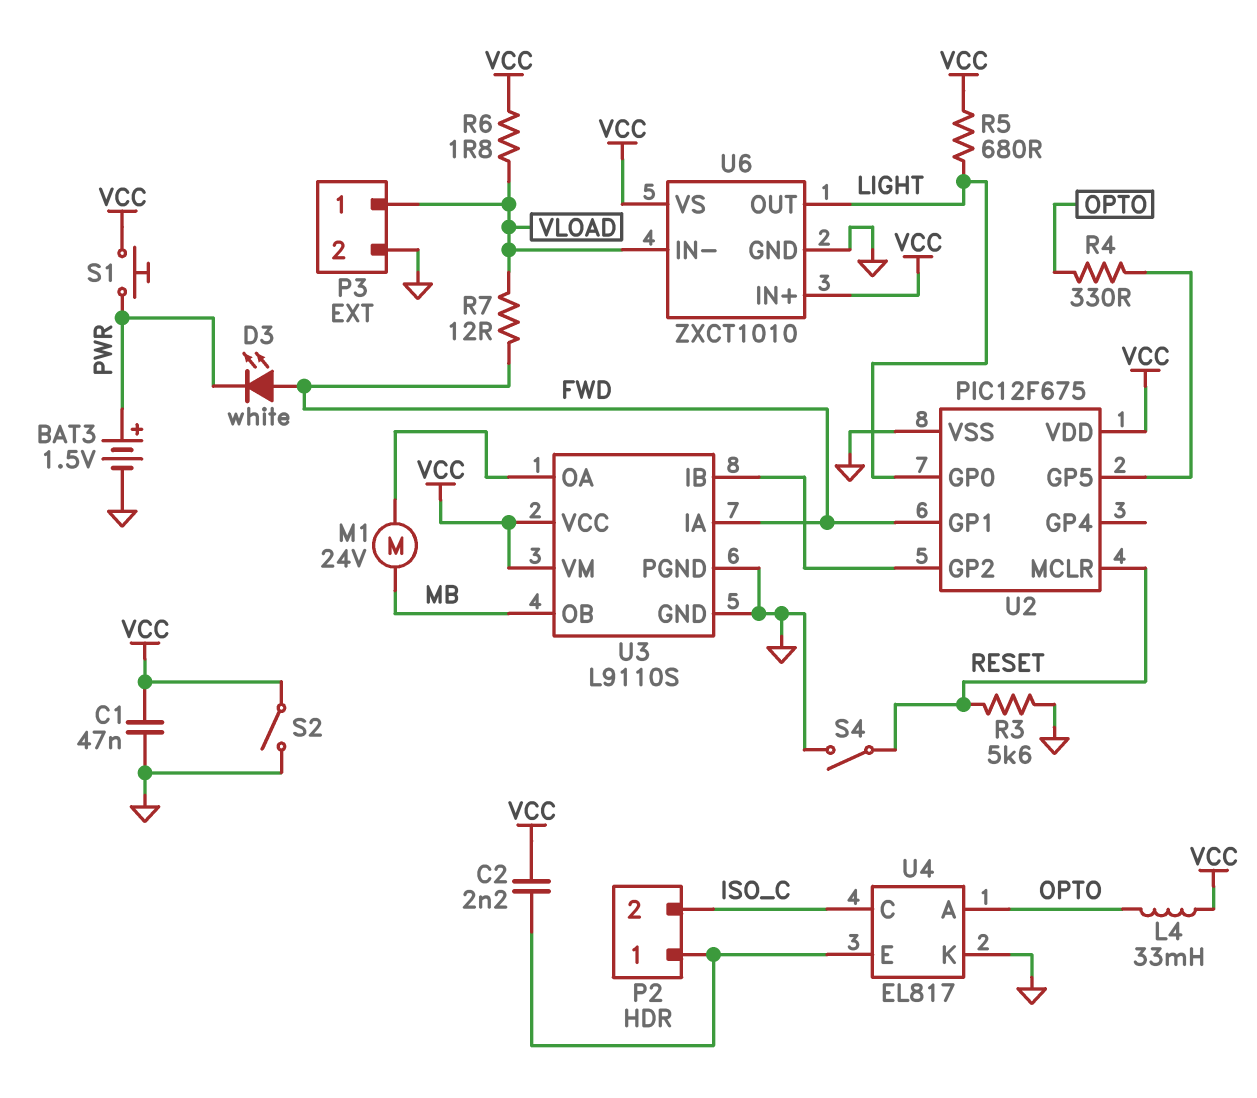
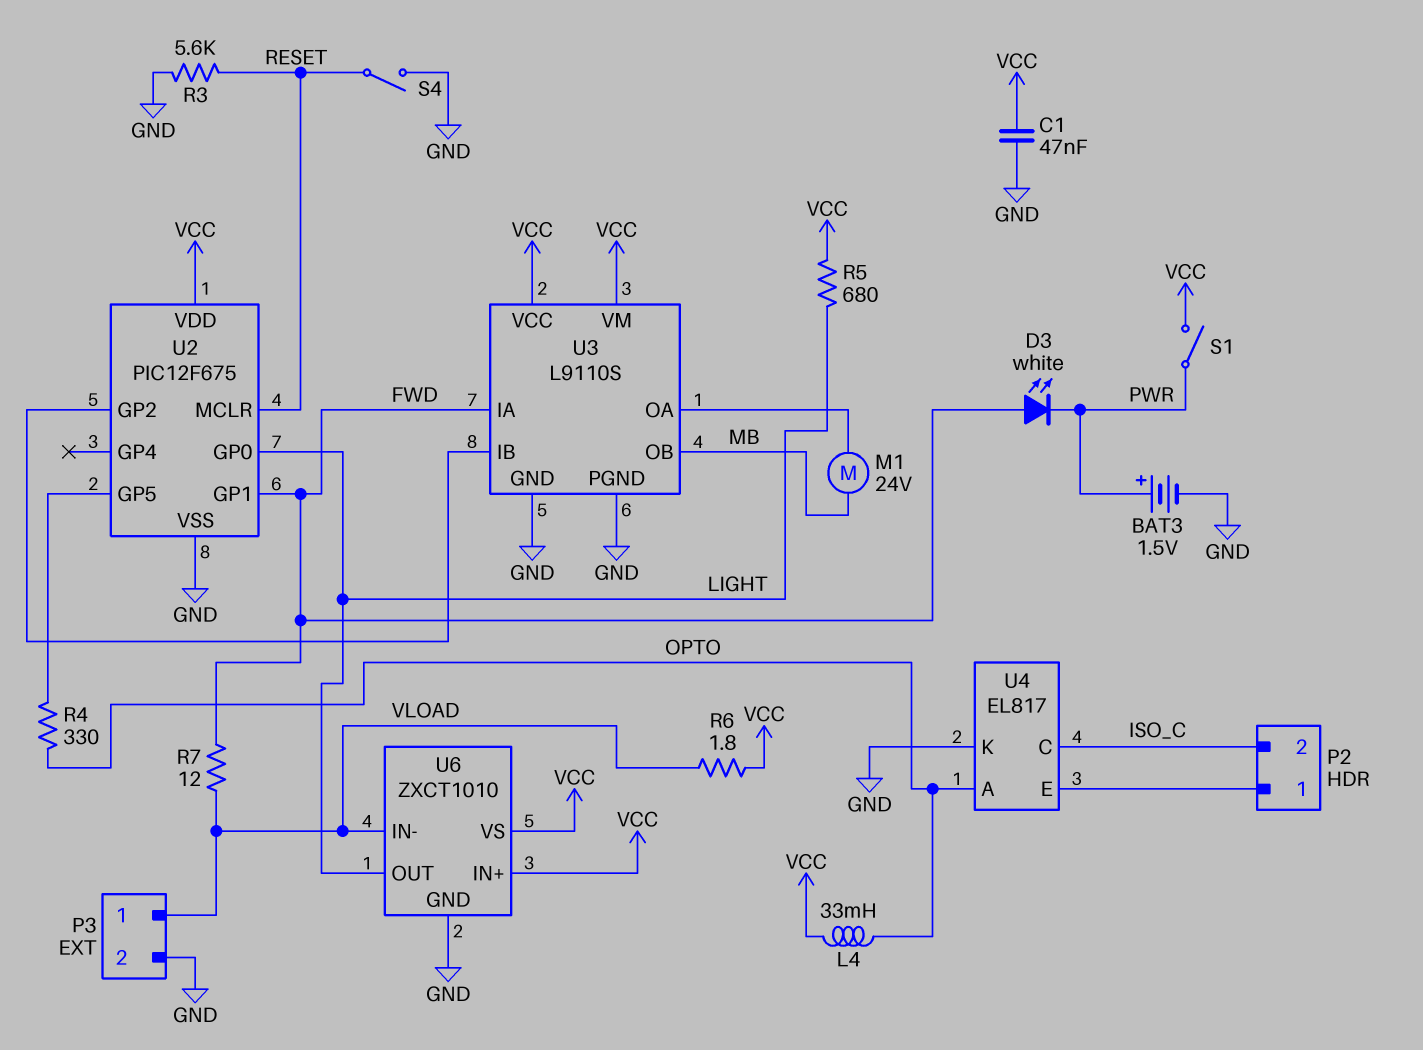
C2: 2.2nF (P2/1, VCC) -> none
S1: button (PWR, VCC) -> switch (PWR, VCC)
S2: switch (GND, VCC) -> none

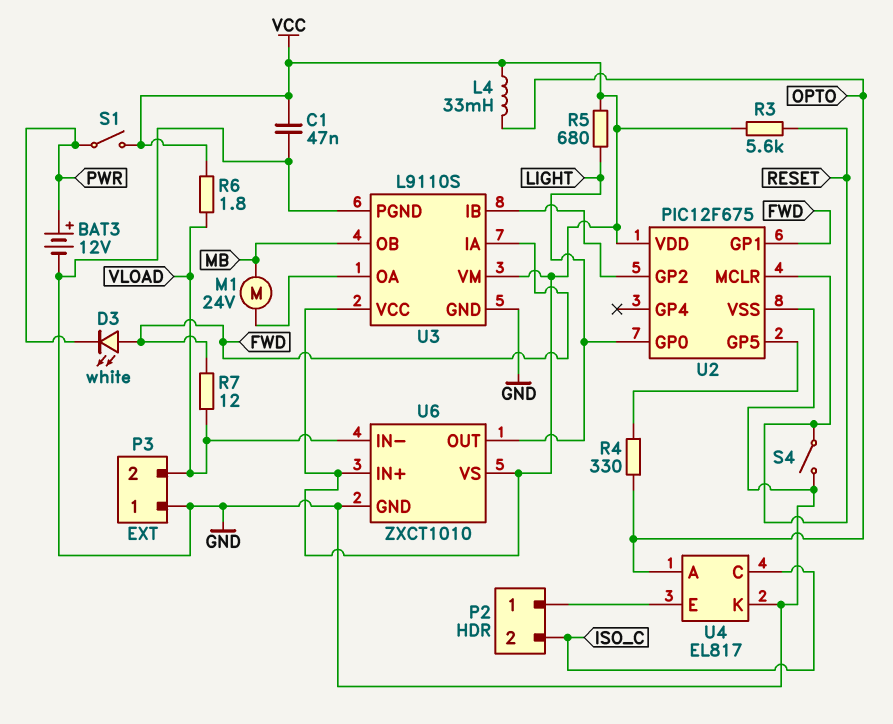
BAT3: 1.5V (plus PWR, minus GND) -> 12V (plus PWR, minus GND)
P3 pin 1: VLOAD -> GND
P3 pin 2: GND -> VLOAD
R3: 5.6k (GND, RESET) -> 5.6k (RESET, VCC)

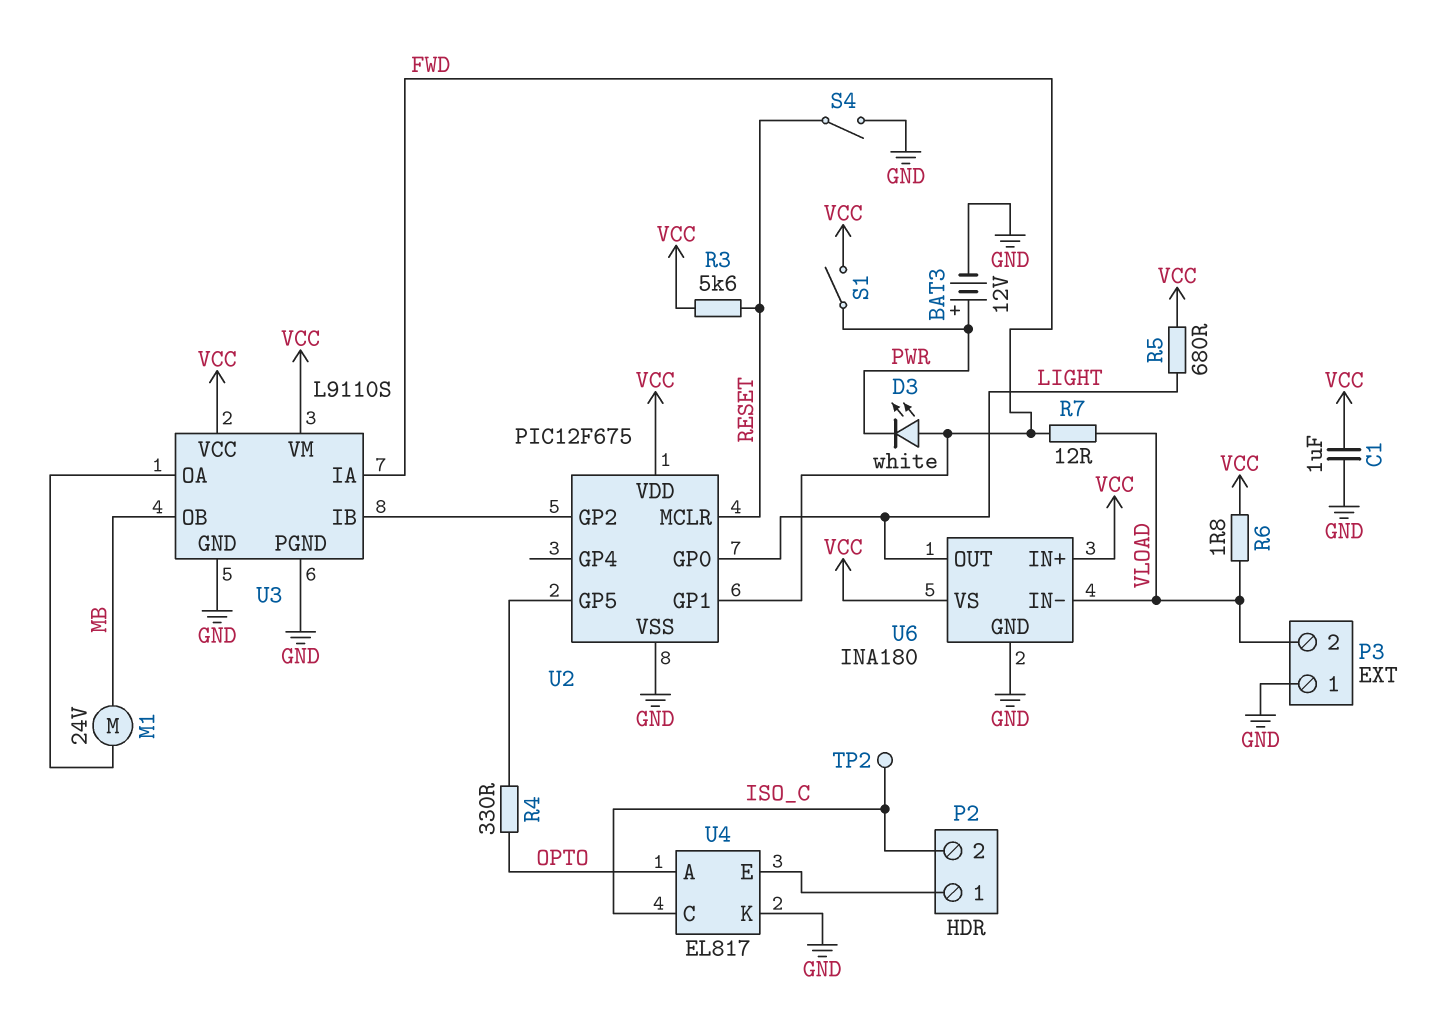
C1: 47nF (GND, VCC) -> 1uF (GND, VCC)
L4: 33mH (OPTO, VCC) -> none
TP2: none -> test point (ISO_C)
U6: ZXCT1010 -> INA180

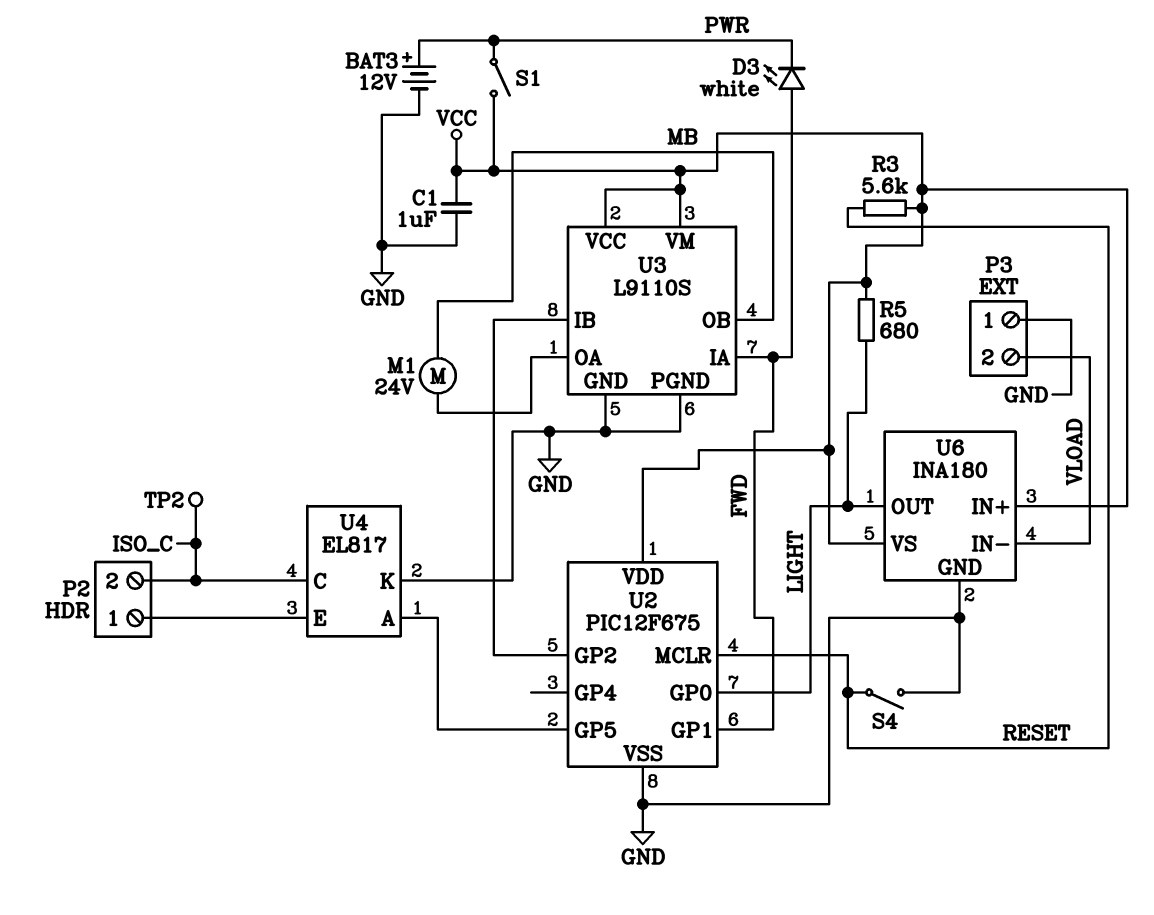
R4: 330 (OPTO, U2/GP5) -> none
R6: 1.8 (VCC, VLOAD) -> none
R7: 12 (FWD, VLOAD) -> none
U4 pin A: OPTO -> U2/GP5

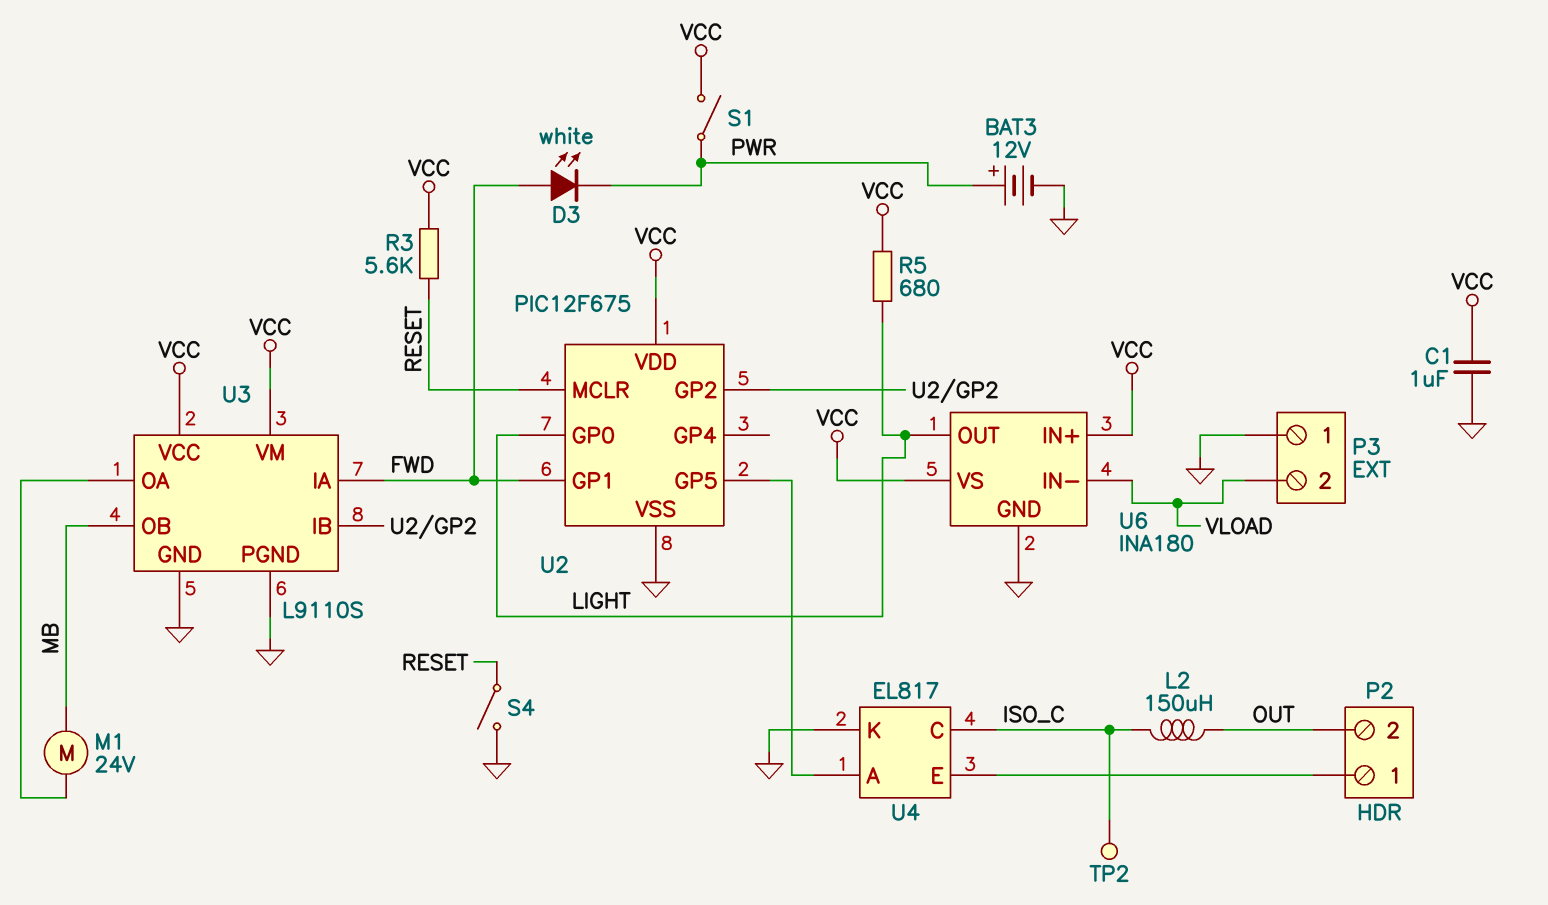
L2: none -> 150uH (ISO_C, OUT)
P2 pin 2: ISO_C -> OUT

